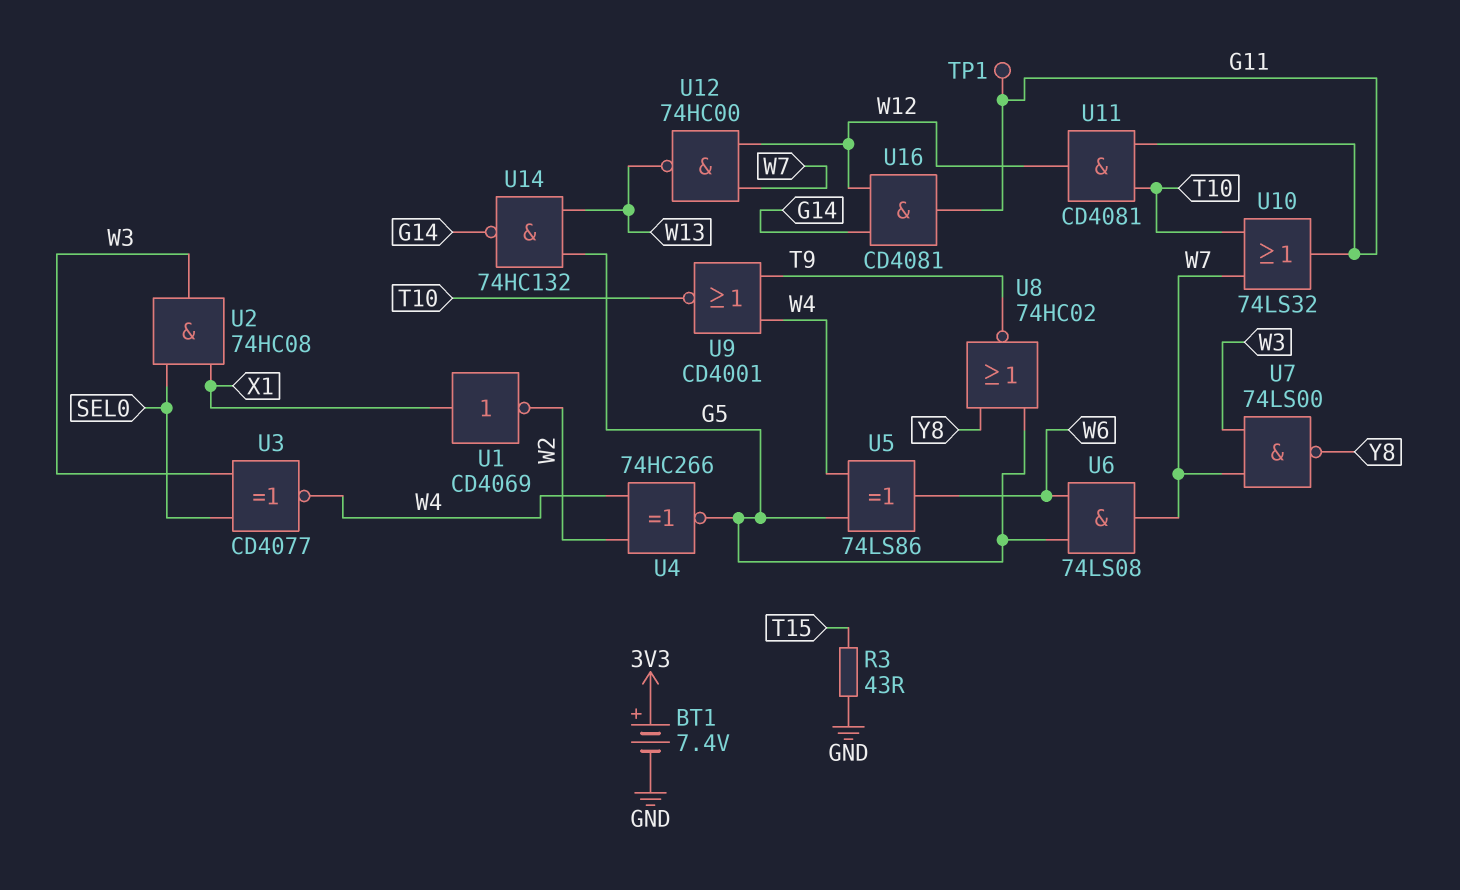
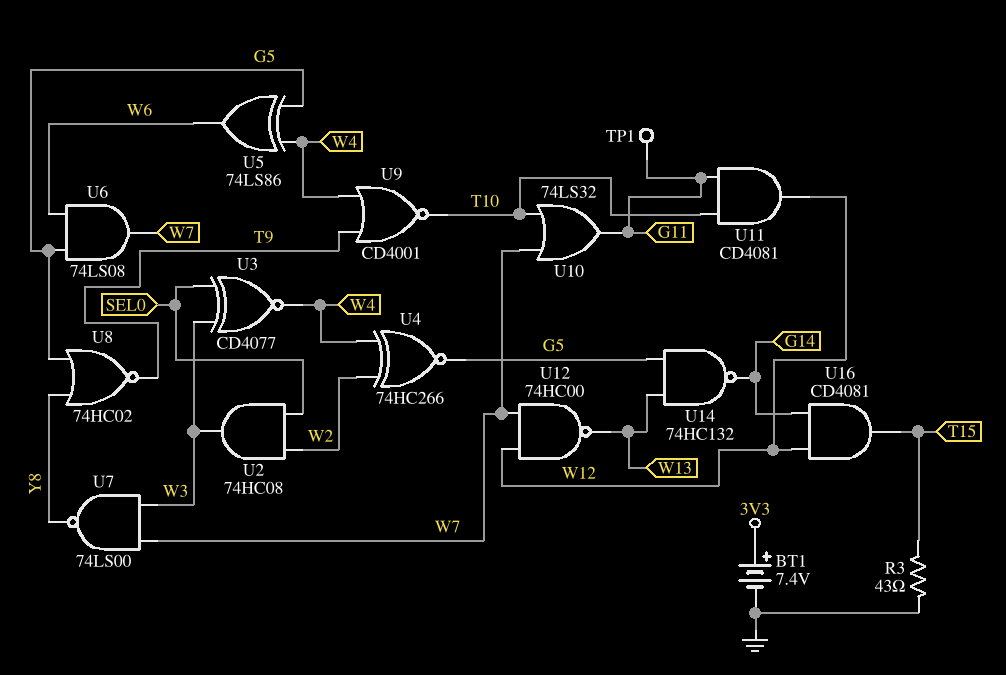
U1: NOT CD4069 (in X1, out W2) -> none
U2: AND 74HC08 (in SEL0, in X1, out W3) -> AND 74HC08 (in SEL0, in W2, out W3)
U16: AND CD4081 (in G14, in W12, out G11) -> AND CD4081 (in G14, in W12, out T15)

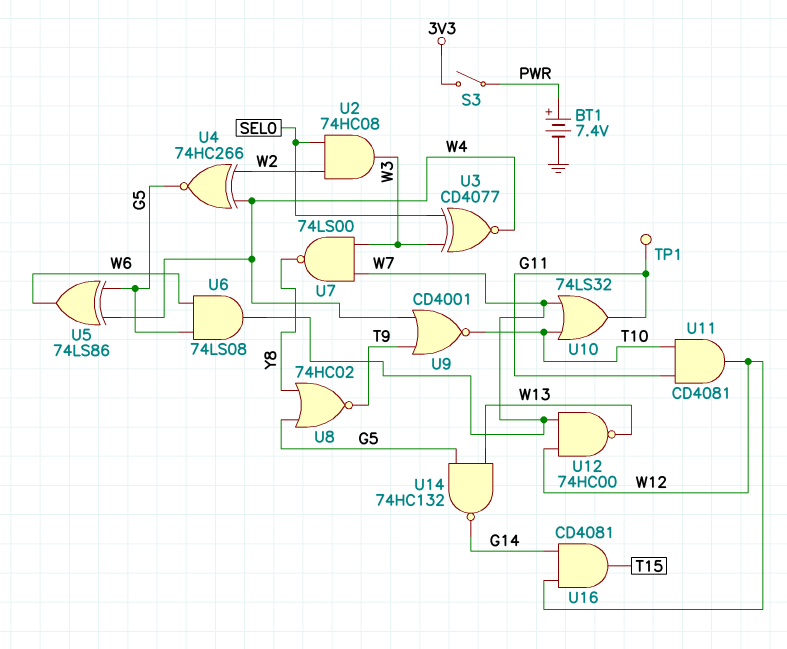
BT1: 7.4V (plus 3V3, minus GND) -> 7.4V (plus PWR, minus GND)
R3: 43 (GND, T15) -> none
S3: none -> switch (3V3, PWR)

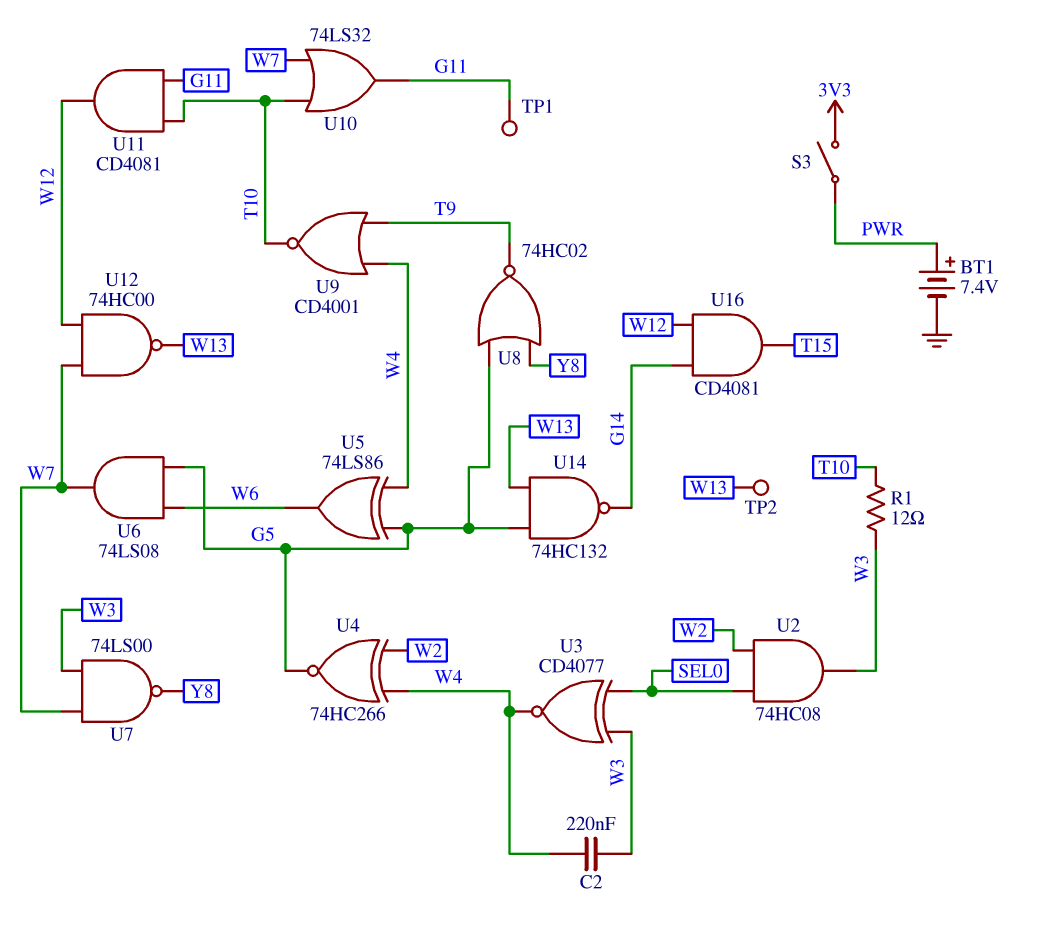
C2: none -> 220nF (W3, W4)
R1: none -> 12 (T10, W3)
TP2: none -> test point (W13)

